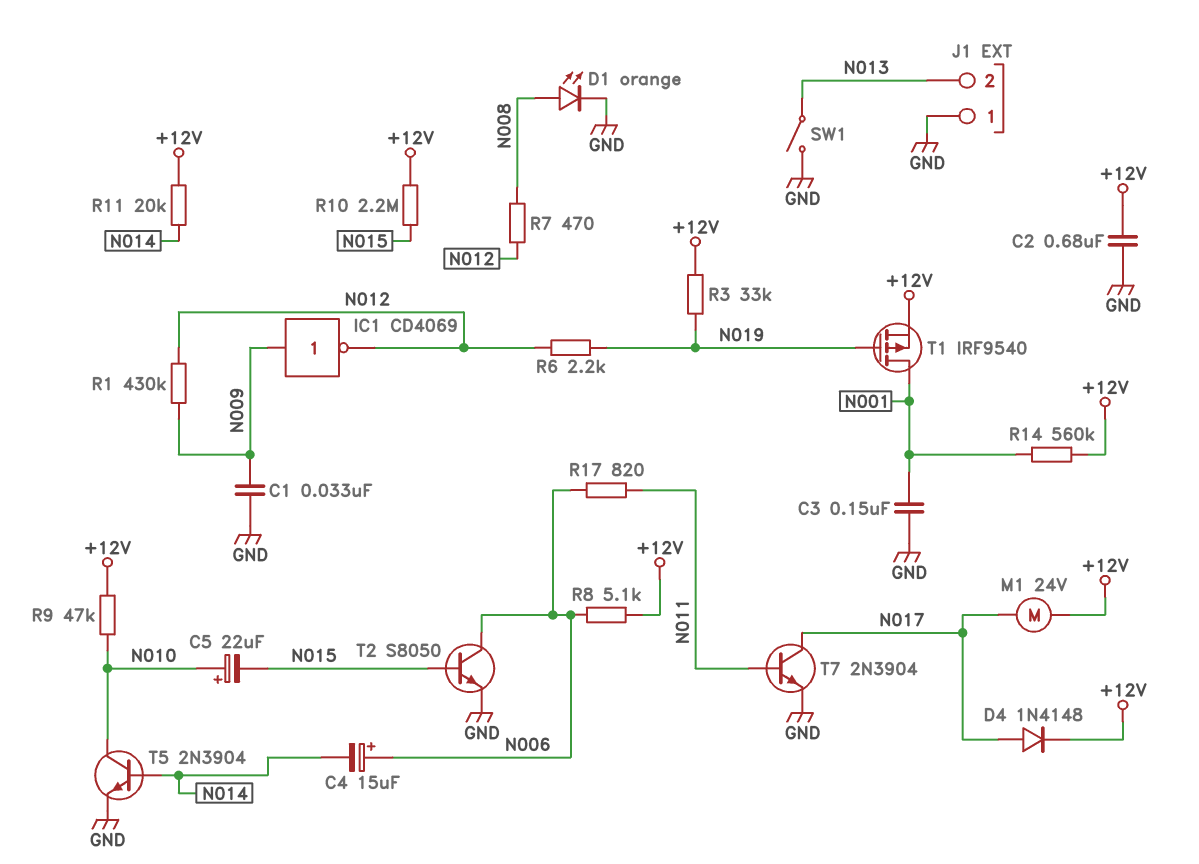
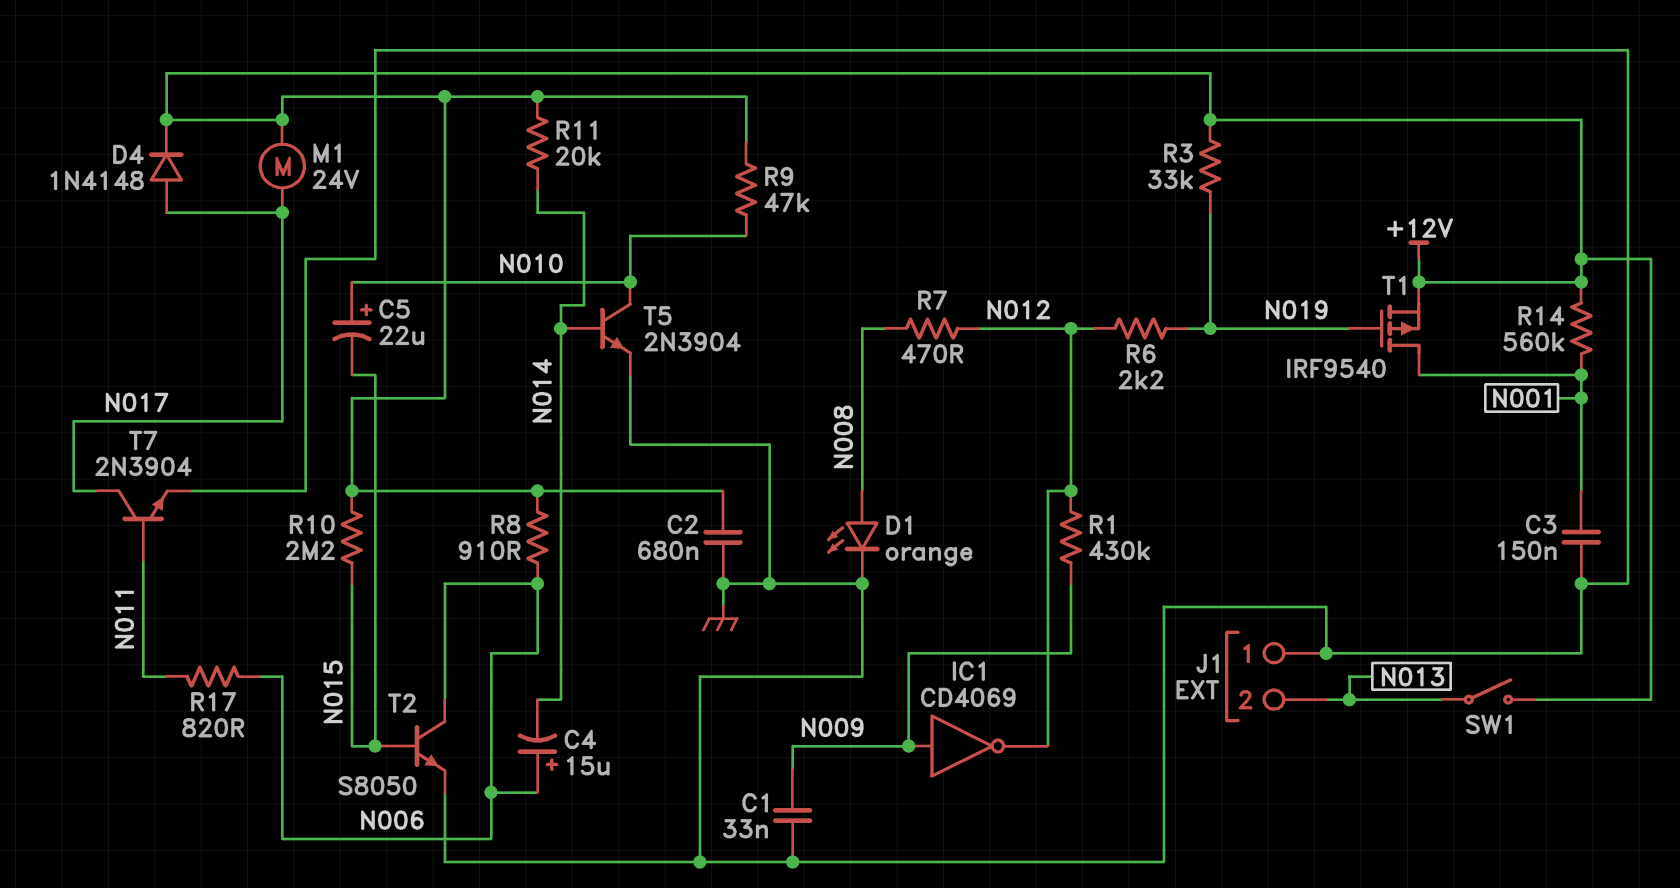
R8: 5.1k (+12V, N006) -> 910 (+12V, N006)
SW1: switch (GND, N013) -> switch (+12V, N013)

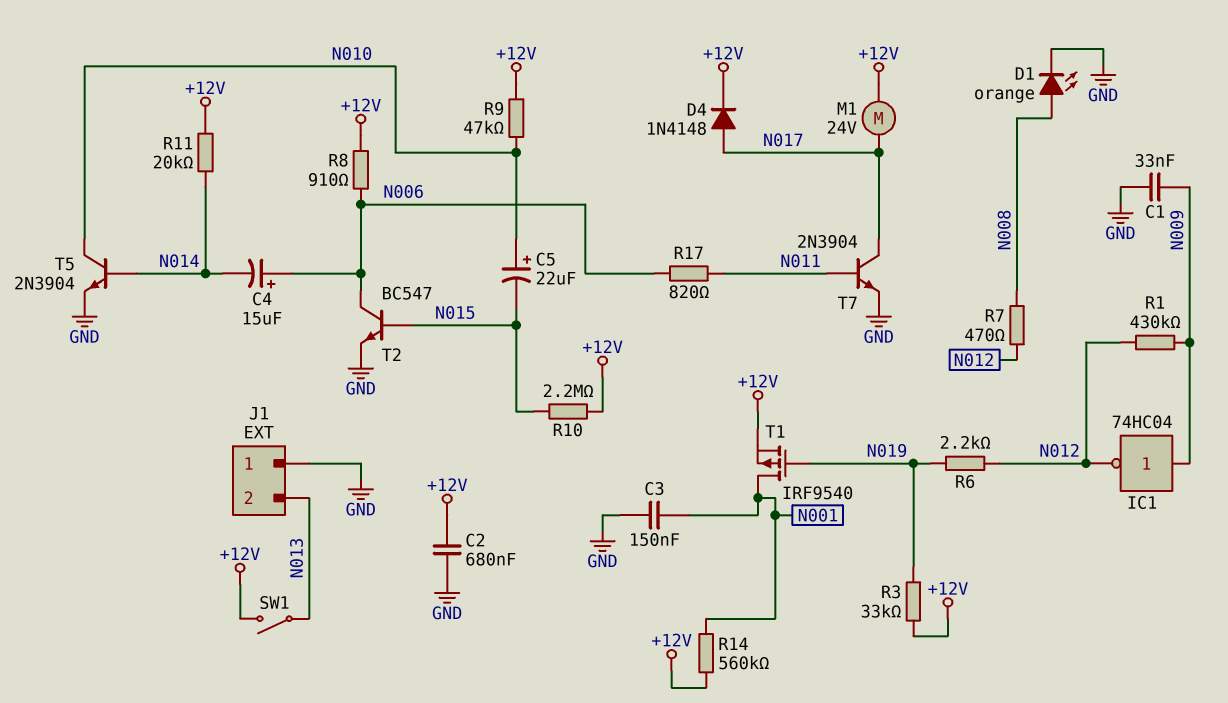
IC1: NOT CD4069 (in N009, out N012) -> NOT 74HC04 (in N009, out N012)
T2: NPN S8050 (B N015, C N006, E GND) -> NPN BC547 (B N015, C N006, E GND)

